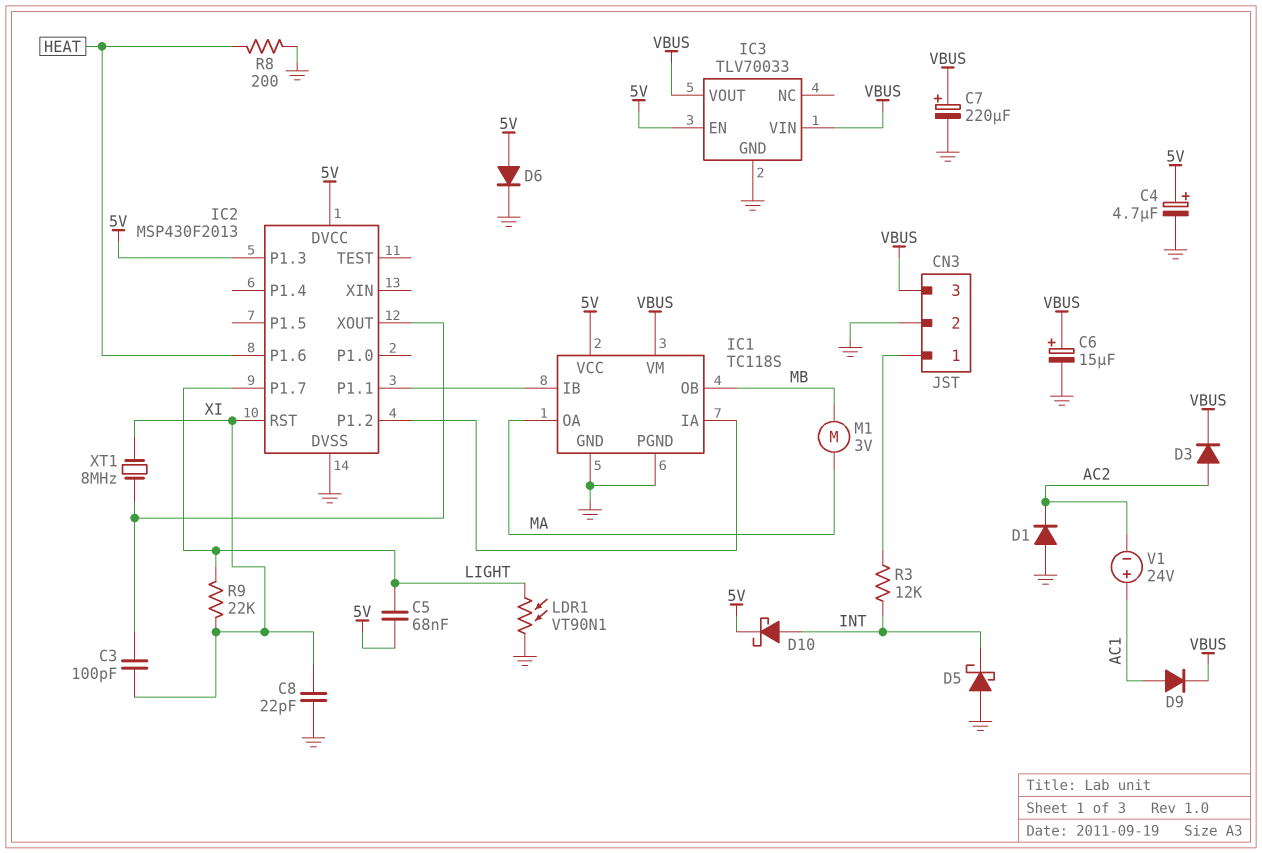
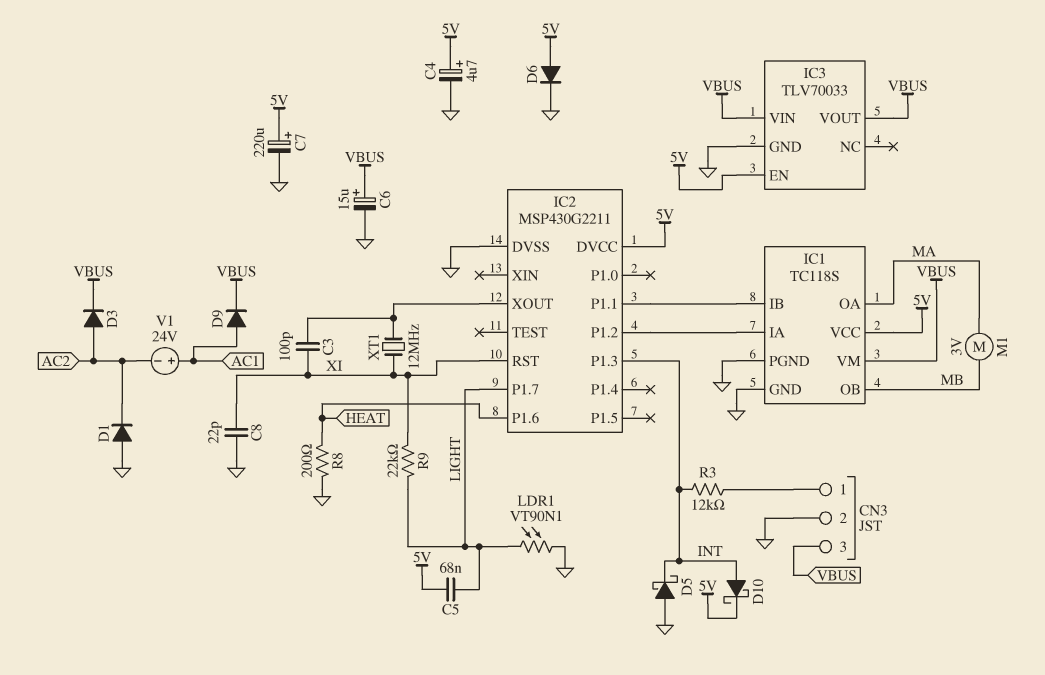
C7: 220uF (plus VBUS, minus GND) -> 220uF (plus 5V, minus GND)
IC2: MSP430F2013 -> MSP430G2211
IC2 pin P1.3: 5V -> INT
XT1: 8MHz (IC2/XOUT, XI) -> 12MHz (IC2/XOUT, XI)

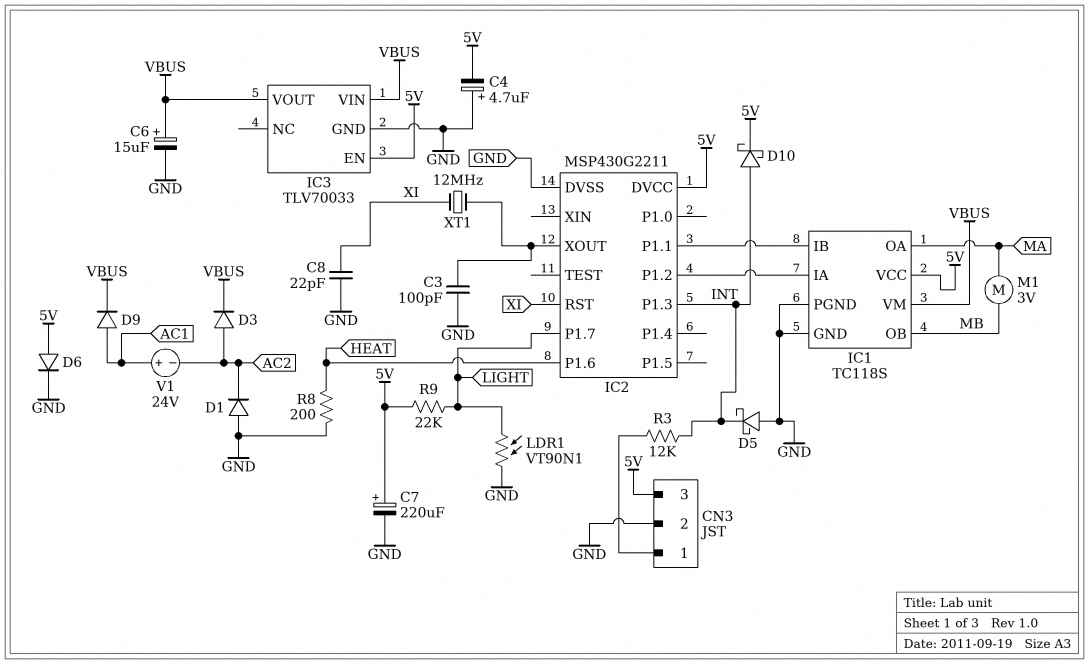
C3: 100pF (IC2/XOUT, XI) -> 100pF (GND, IC2/XOUT)
C4: 4.7uF (plus 5V, minus GND) -> 4.7uF (plus GND, minus 5V)
C5: 68nF (5V, LIGHT) -> none
CN3 pin 3: VBUS -> 5V
R9: 22k (LIGHT, XI) -> 22k (5V, LIGHT)

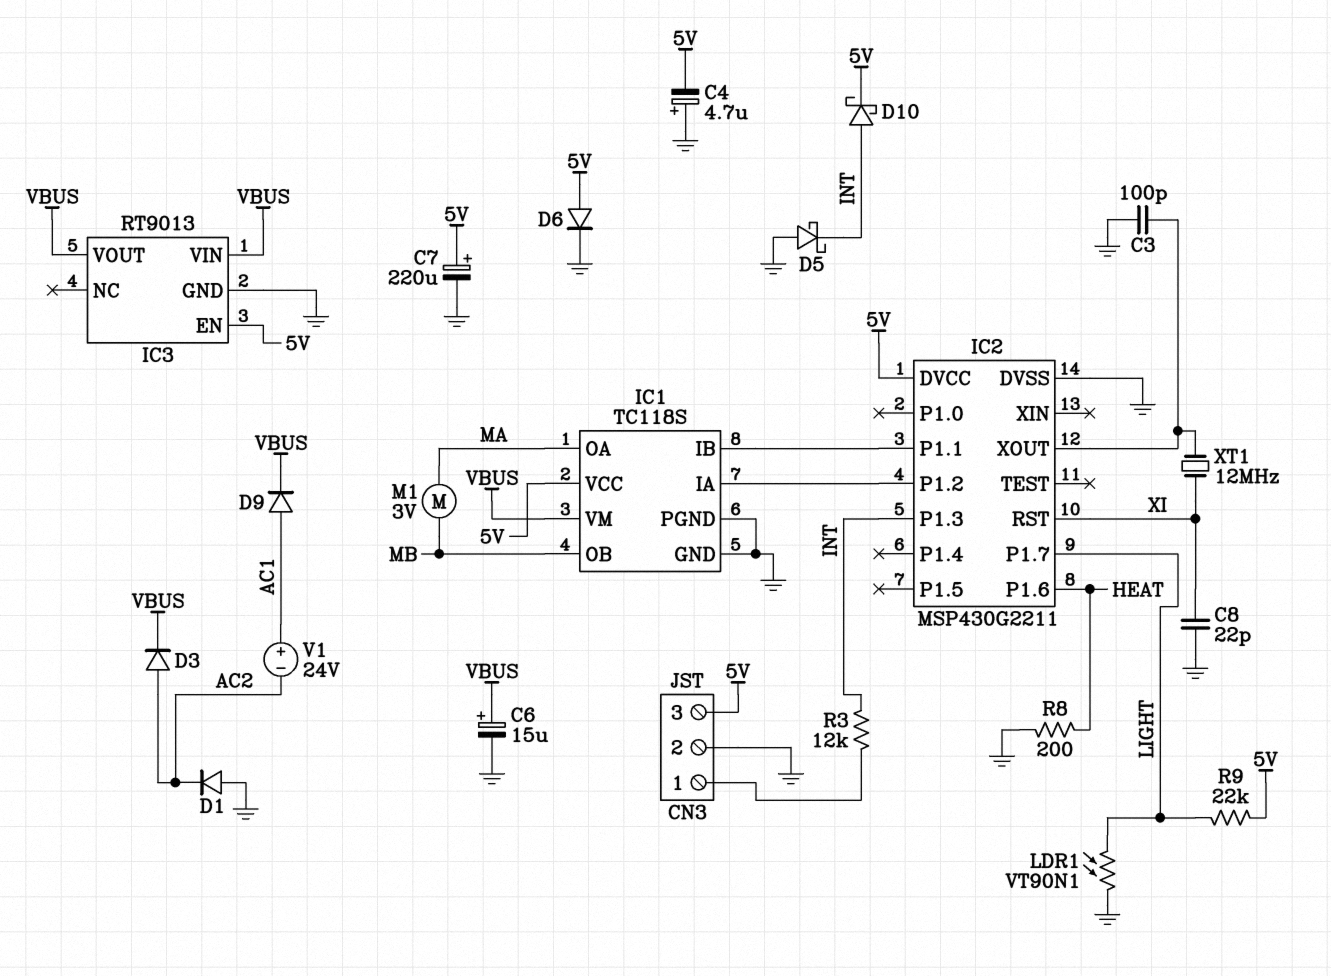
IC3: TLV70033 -> RT9013

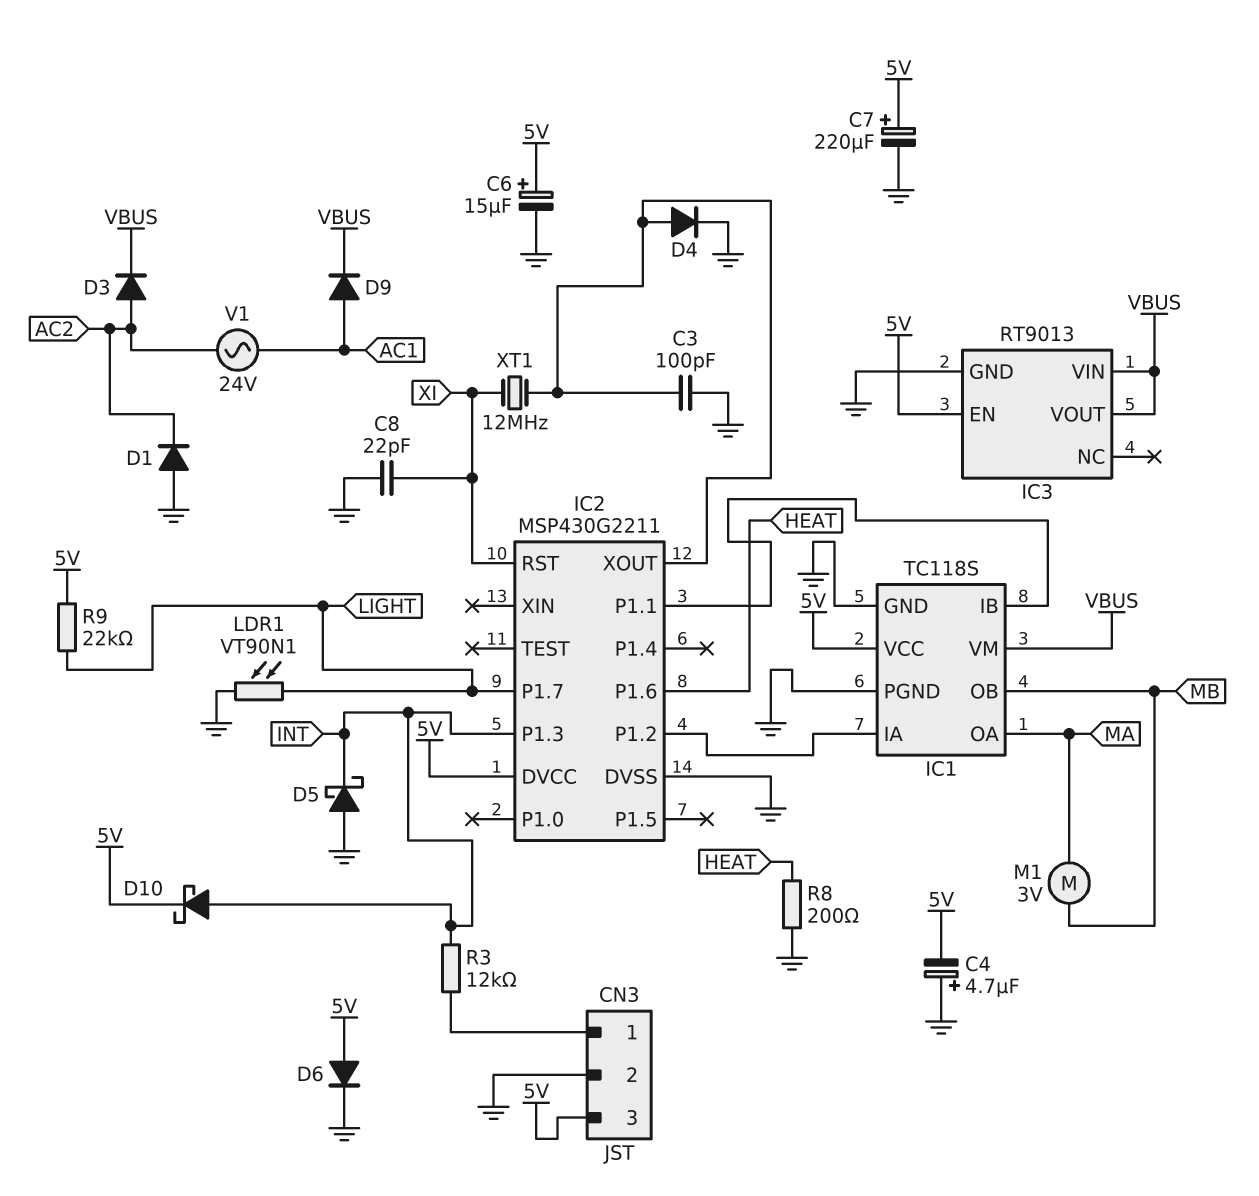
C6: 15uF (plus VBUS, minus GND) -> 15uF (plus 5V, minus GND)
D4: none -> diode (A IC2/XOUT, K GND)
V1: 24V (plus AC1, minus AC2) -> AC 24V (AC1, AC2)

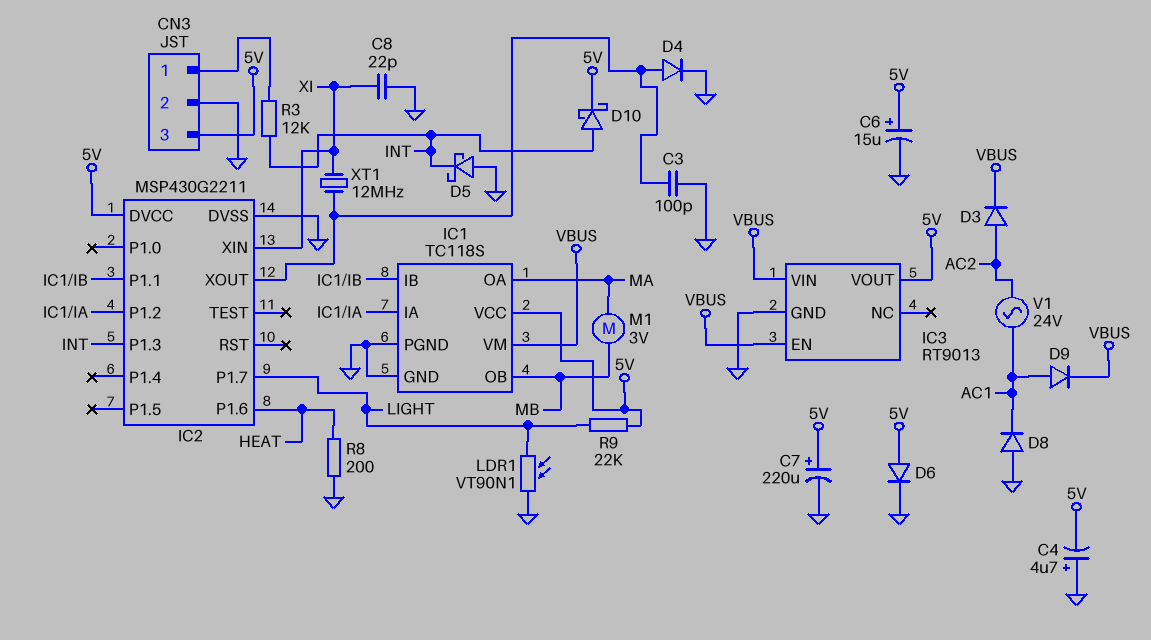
D1: diode (A GND, K AC2) -> none
D8: none -> diode (A GND, K AC1)
IC2 pin RST: XI -> none
IC2 pin XIN: none -> XI
IC3 pin EN: 5V -> VBUS
IC3 pin VOUT: VBUS -> 5V

